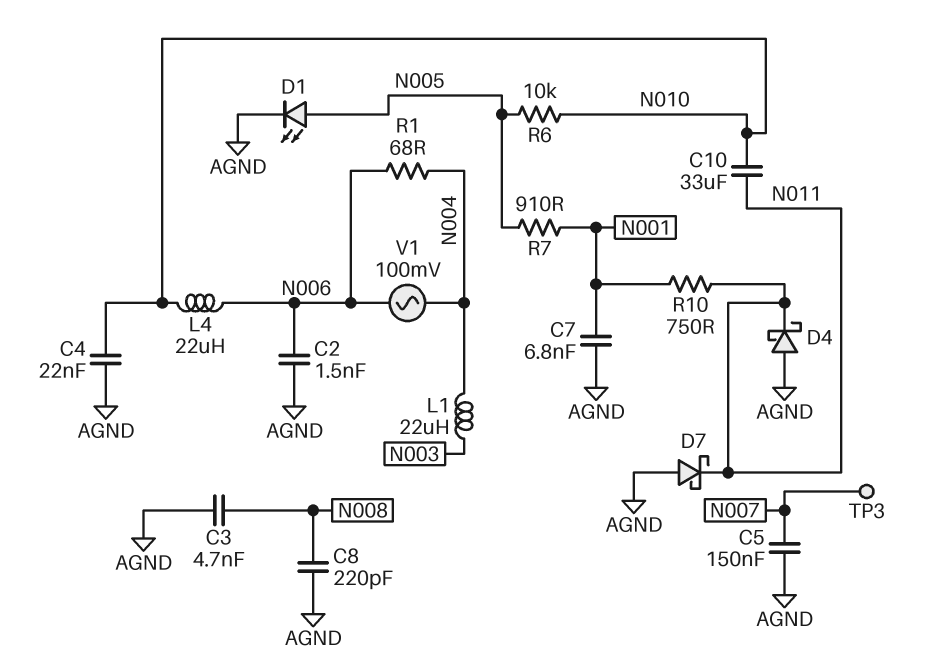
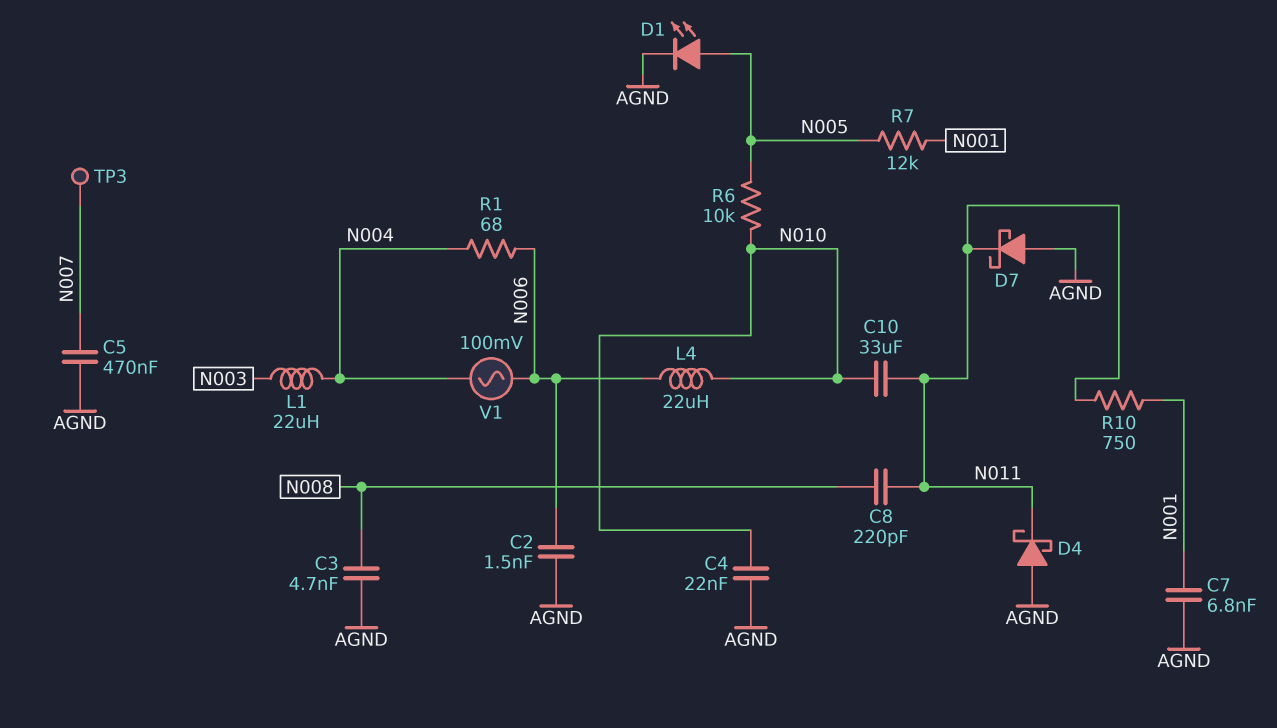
C5: 150nF (AGND, N007) -> 470nF (AGND, N007)
C8: 220pF (AGND, N008) -> 220pF (N008, N011)
R7: 910 (N001, N005) -> 12k (N001, N005)

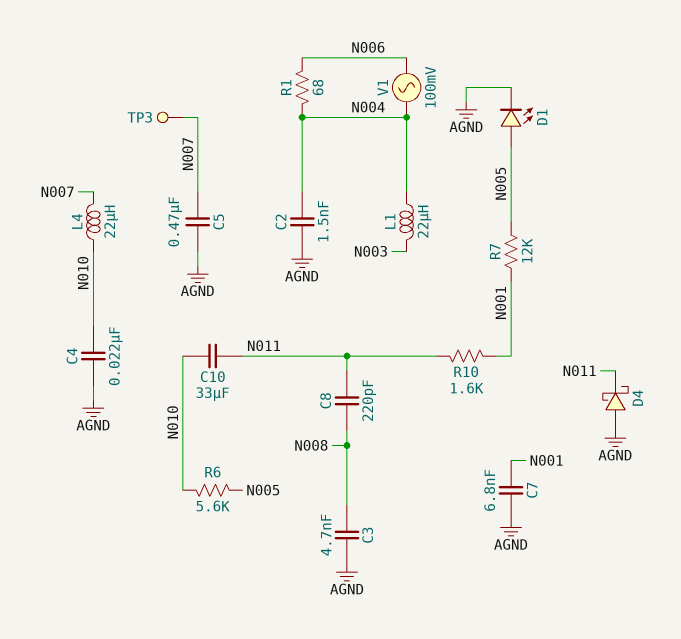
C2: 1.5nF (AGND, N006) -> 1.5nF (AGND, N004)
D7: schottky (A AGND, K N011) -> none
L4: 22uH (N006, N010) -> 22uH (N007, N010)
R6: 10k (N005, N010) -> 5.6k (N005, N010)
R10: 750 (N001, N011) -> 1.6k (N001, N011)

